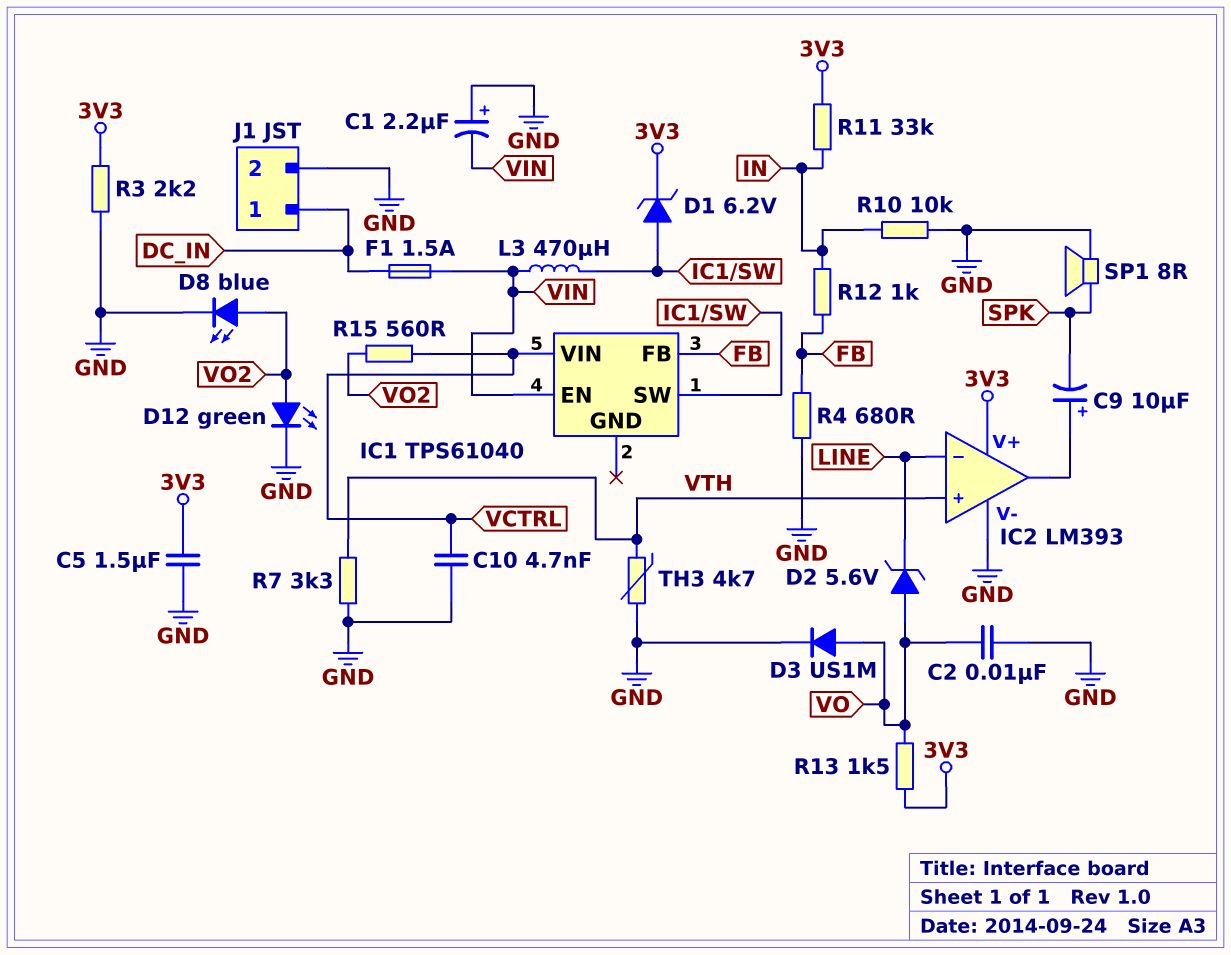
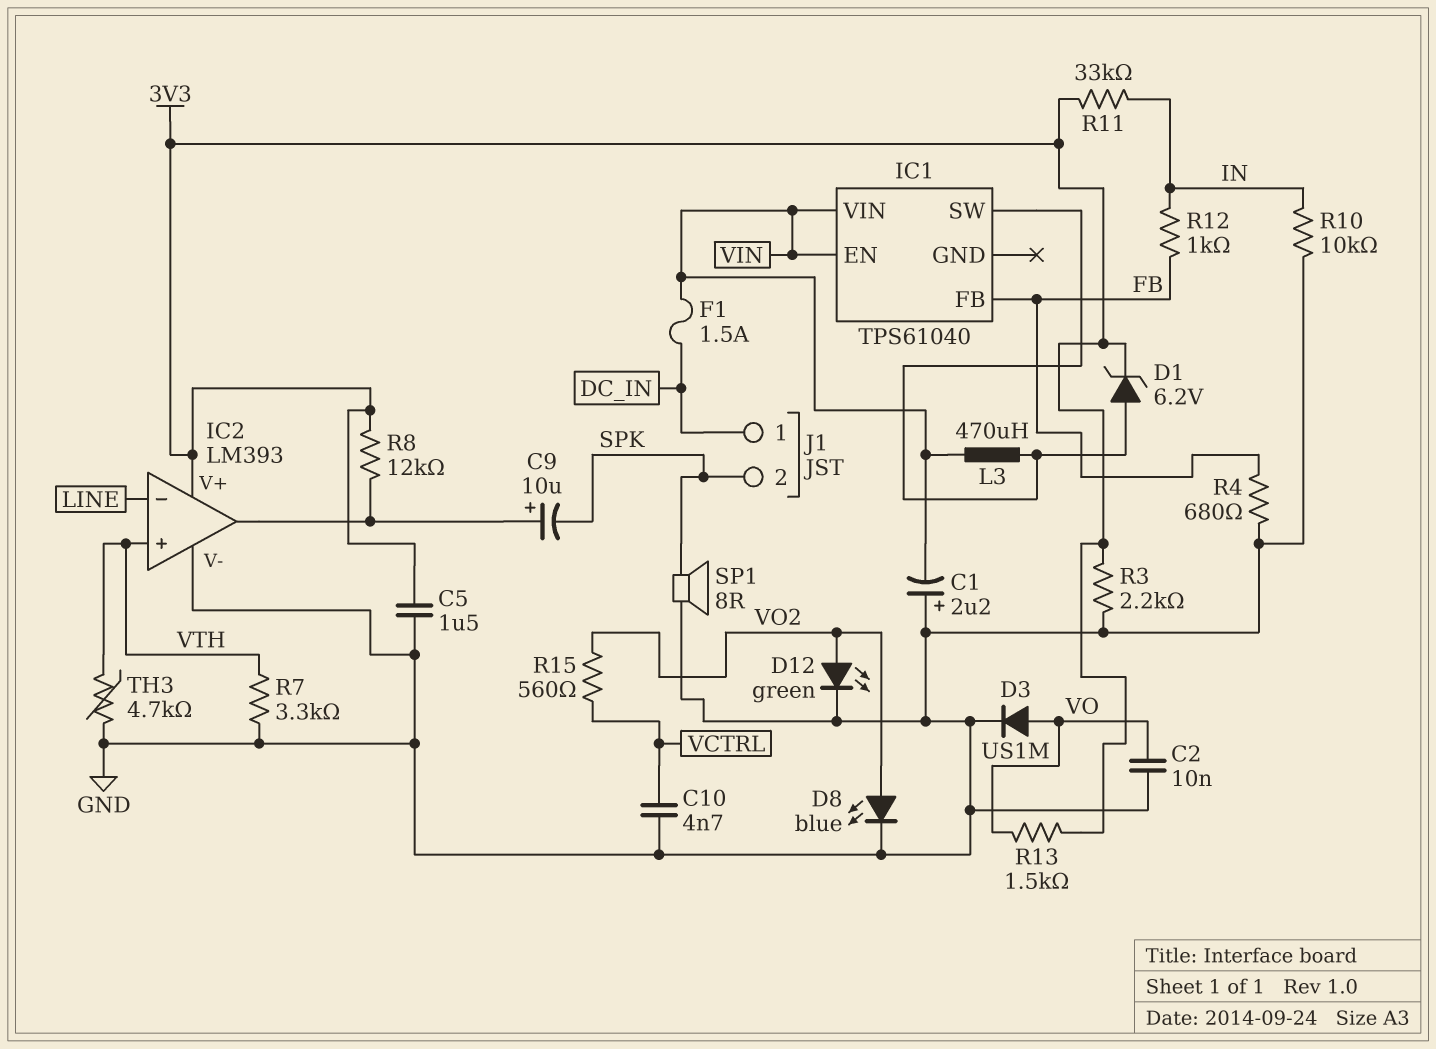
D2: zener 5.6V (A VO, K LINE) -> none
IC1 pin VIN: VCTRL -> VIN
J1 pin 2: GND -> SPK
R8: none -> 12k (3V3, IC2/out)

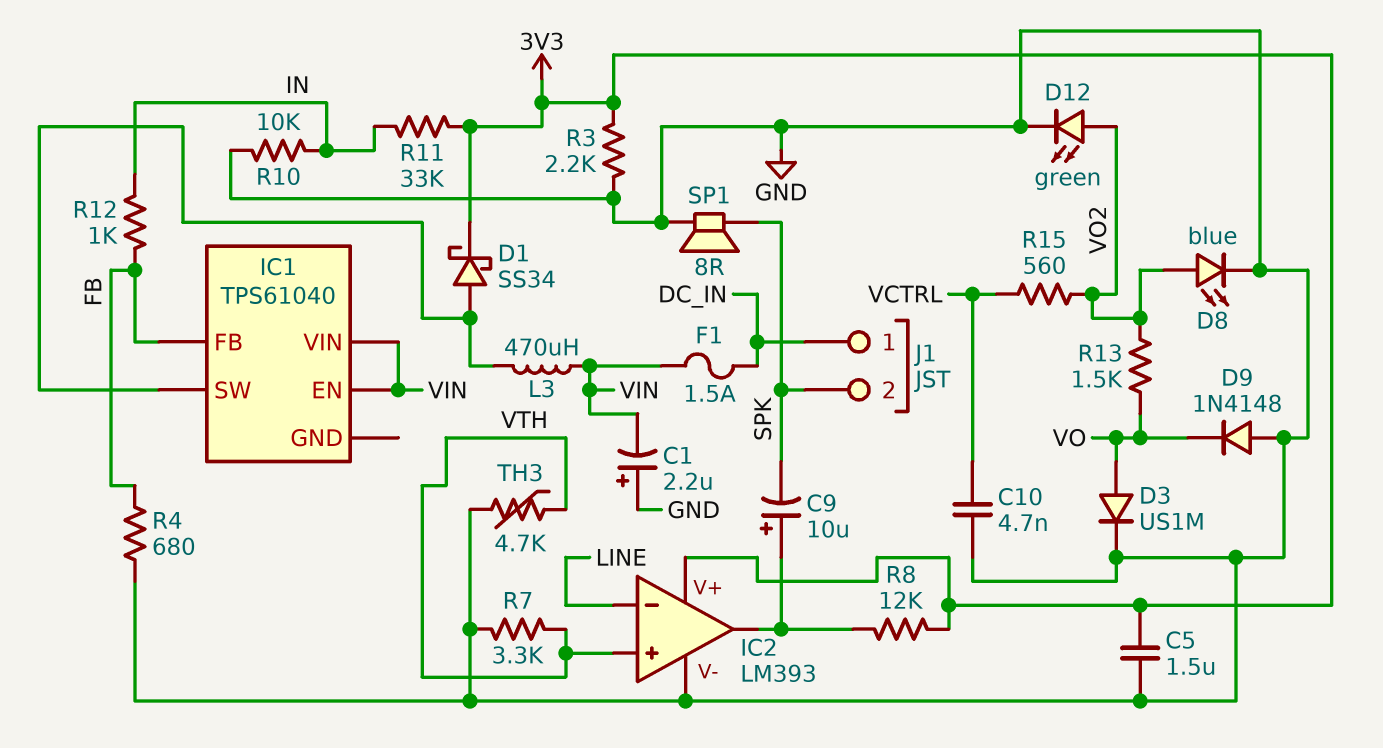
C2: 10nF (GND, VO) -> none
D1: zener 6.2V (A IC1/SW, K 3V3) -> schottky SS34 (A IC1/SW, K 3V3)
D9: none -> diode 1N4148 (A GND, K VO)
R13: 1.5k (3V3, VO) -> 1.5k (VO, VO2)

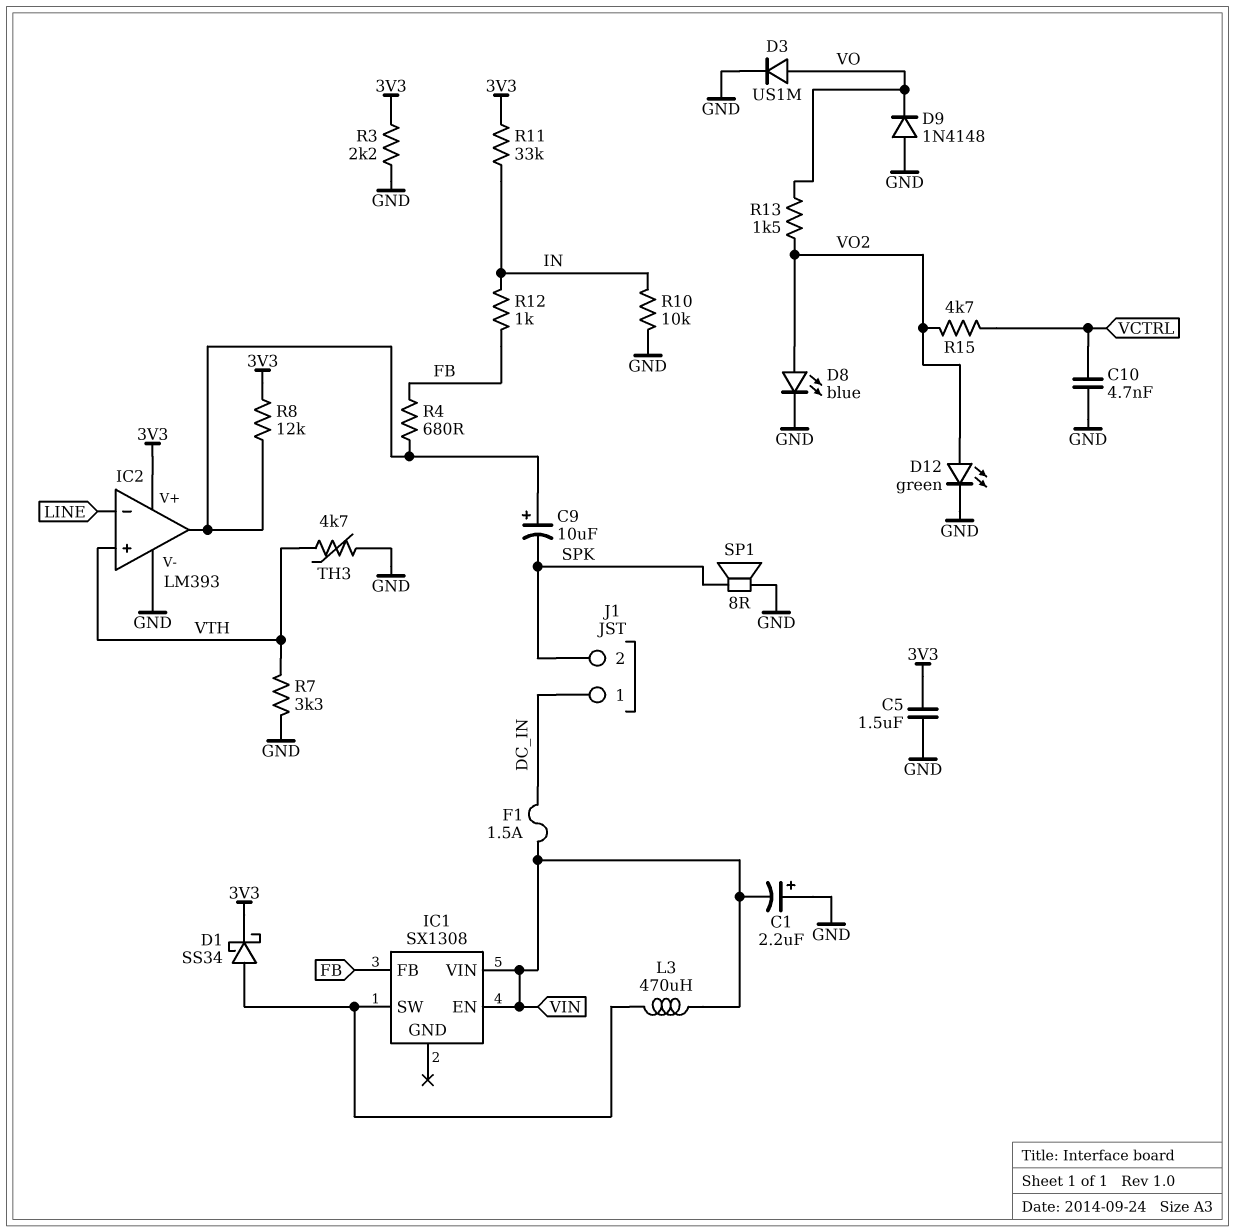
IC1: TPS61040 -> SX1308
R4: 680 (FB, GND) -> 680 (FB, IC2/out)
R15: 560 (VCTRL, VO2) -> 4.7k (VCTRL, VO2)

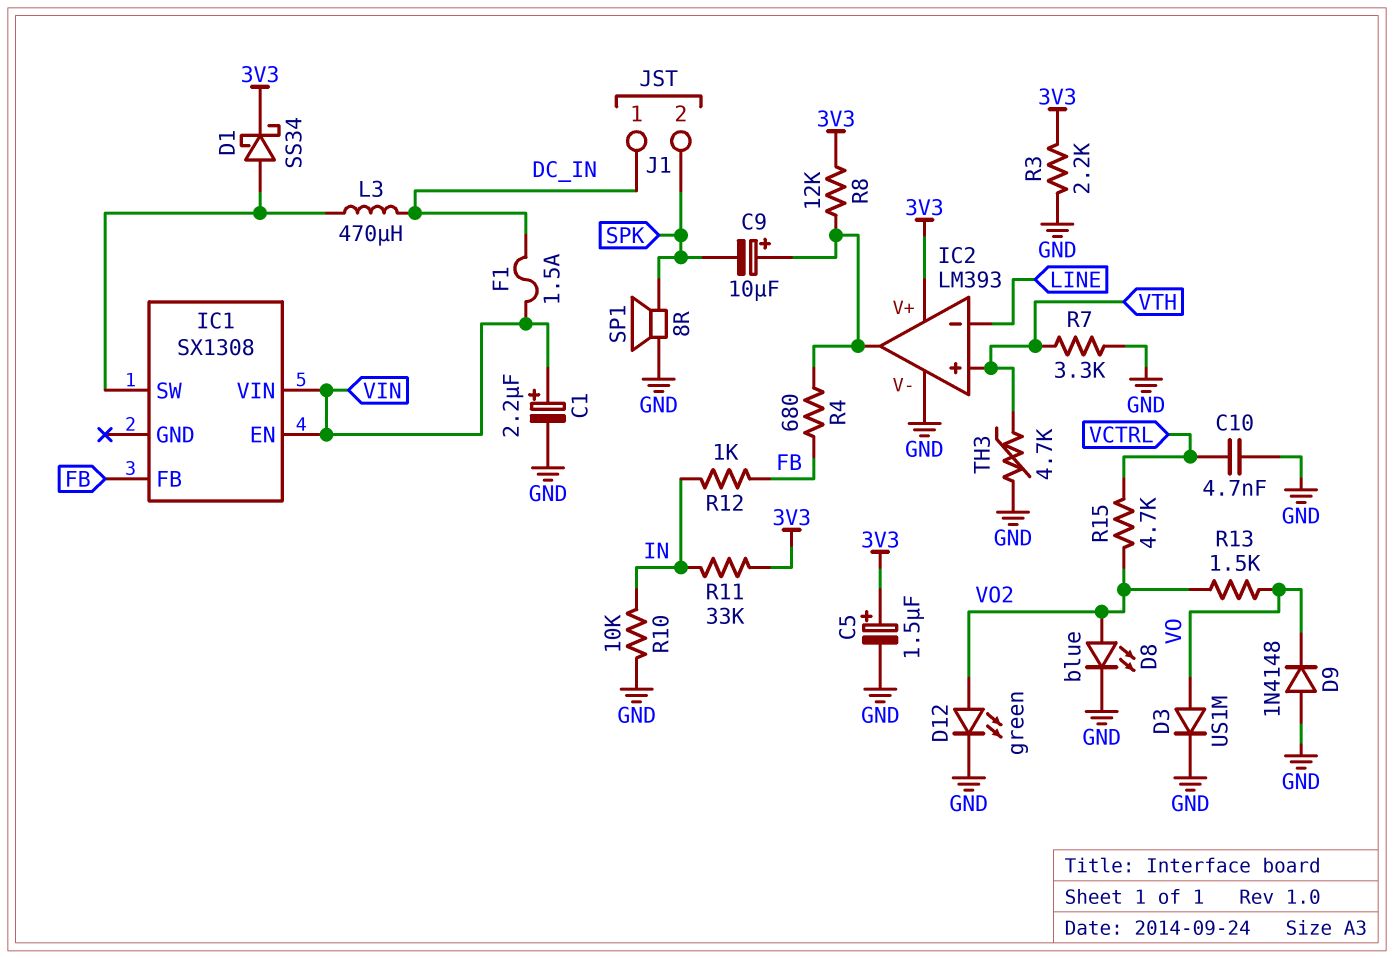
C1: 2.2uF (plus GND, minus VIN) -> 2.2uF (plus VIN, minus GND)
C5: 1.5uF (3V3, GND) -> 1.5uF (plus 3V3, minus GND)
L3: 470uH (IC1/SW, VIN) -> 470uH (DC_IN, IC1/SW)

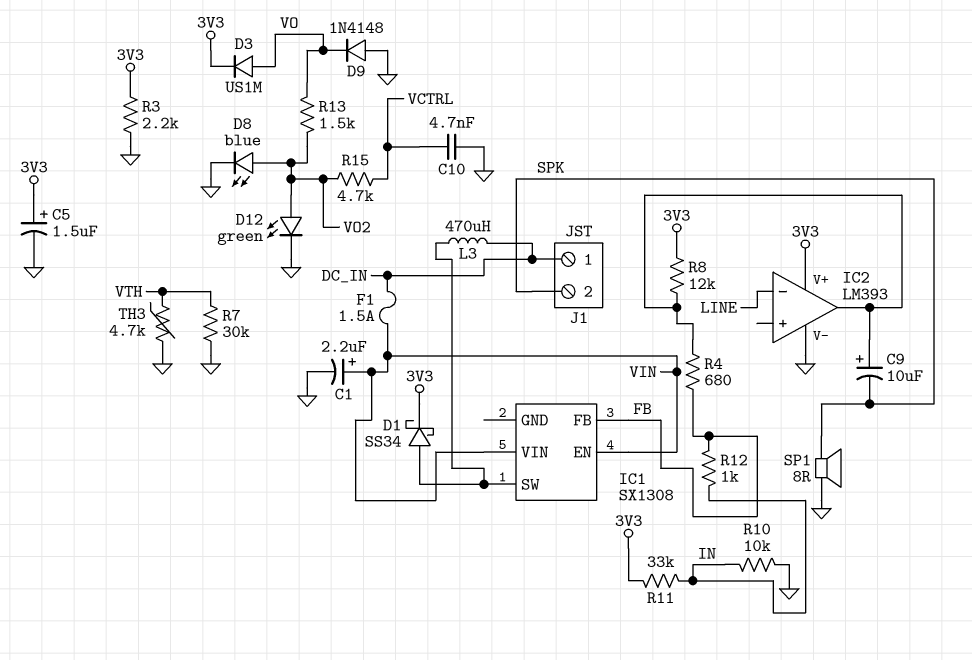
D3: diode US1M (A VO, K GND) -> diode US1M (A VO, K 3V3)
IC2 pin in+: VTH -> none
R7: 3.3k (GND, VTH) -> 30k (GND, VTH)

